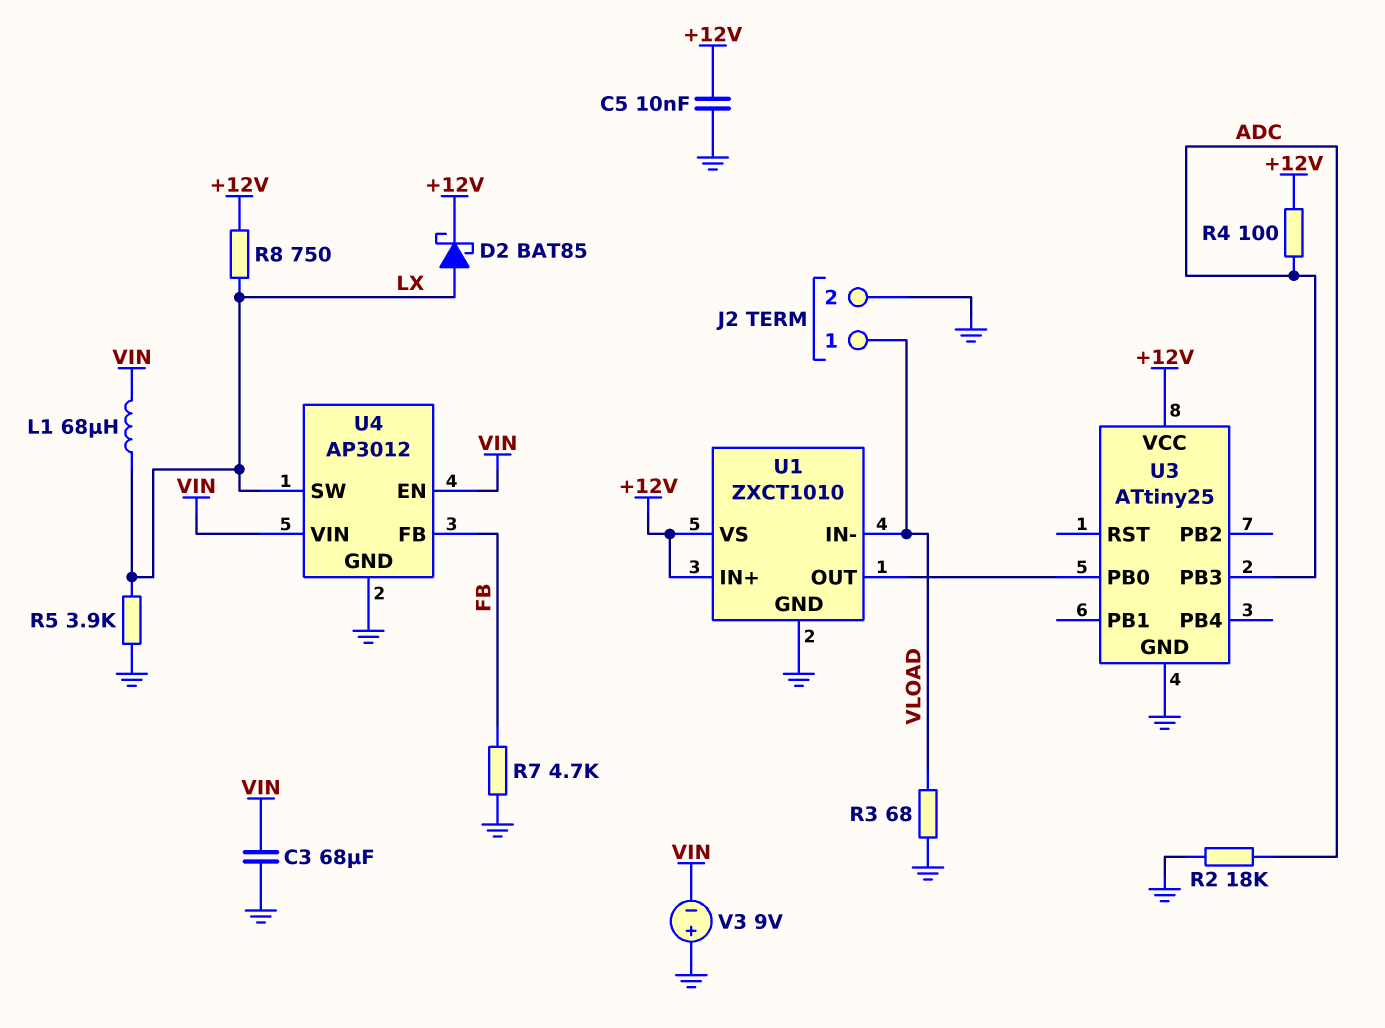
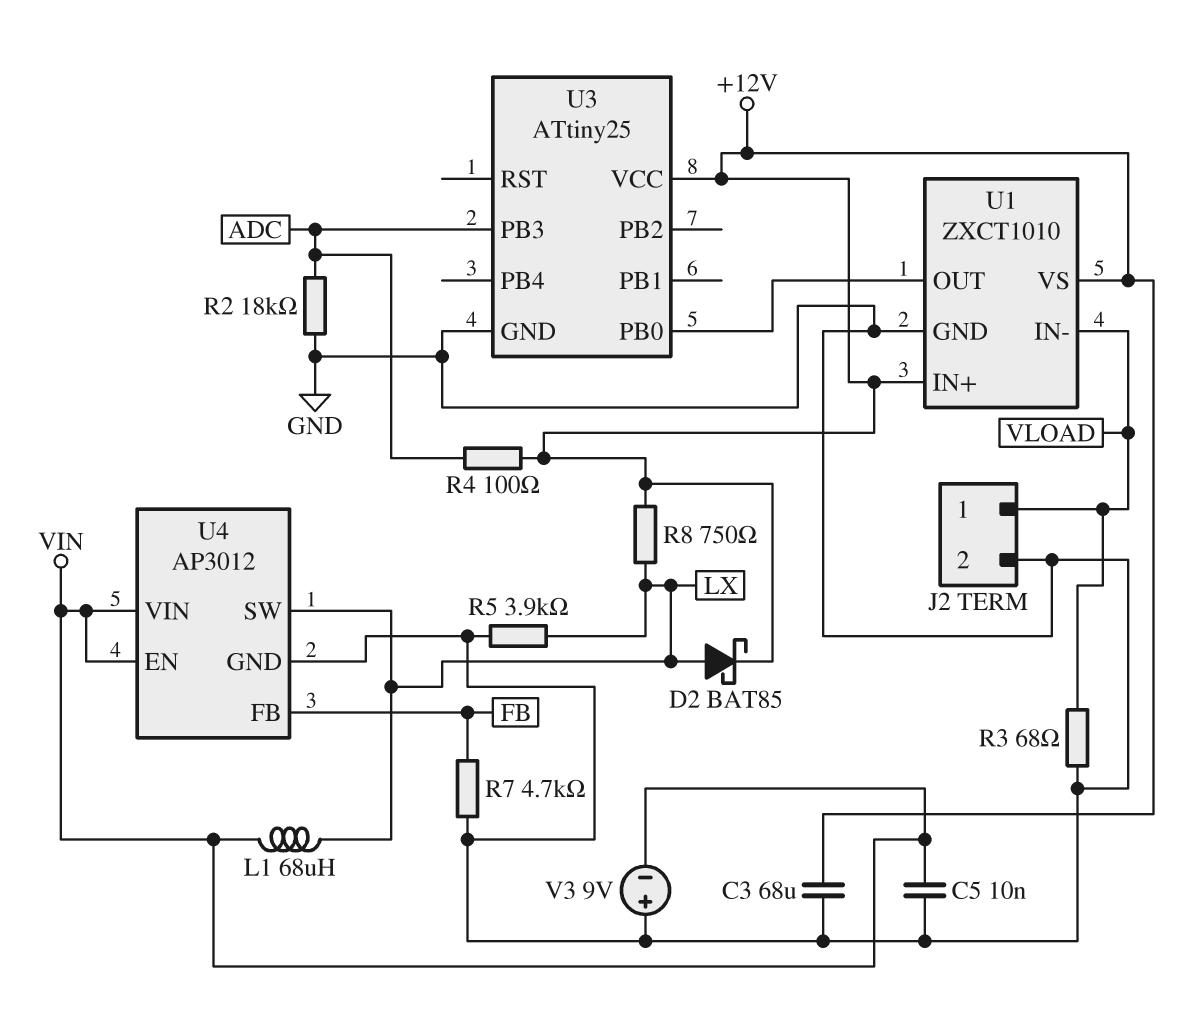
C3: 68uF (GND, VIN) -> 68uF (+12V, GND)
C5: 10nF (+12V, GND) -> 10nF (GND, VIN)

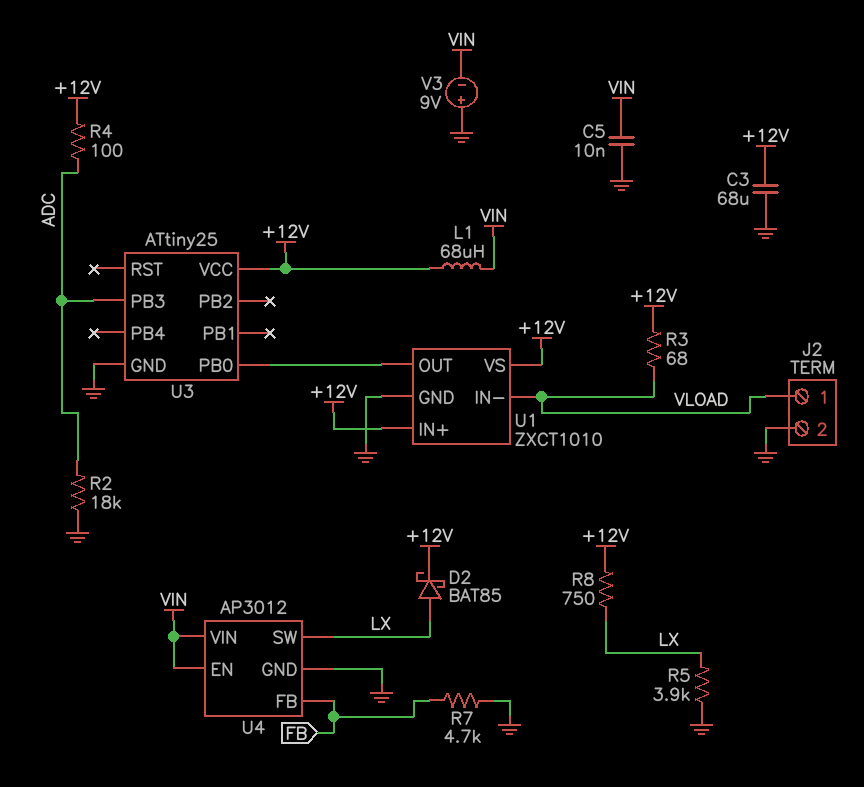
L1: 68uH (LX, VIN) -> 68uH (+12V, VIN)
R3: 68 (GND, VLOAD) -> 68 (+12V, VLOAD)

